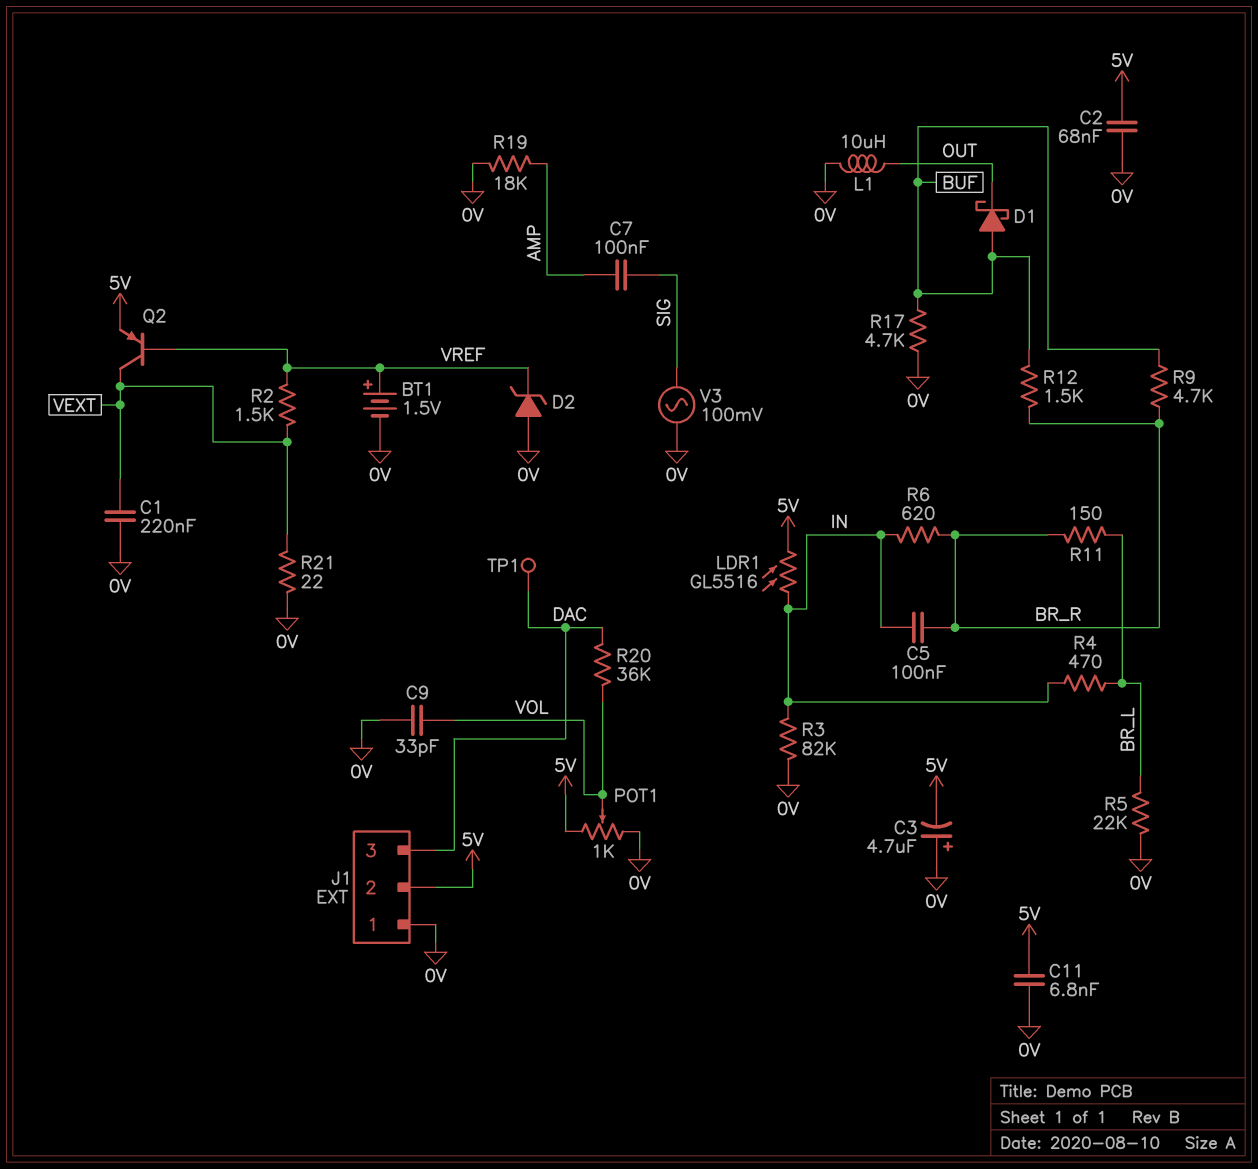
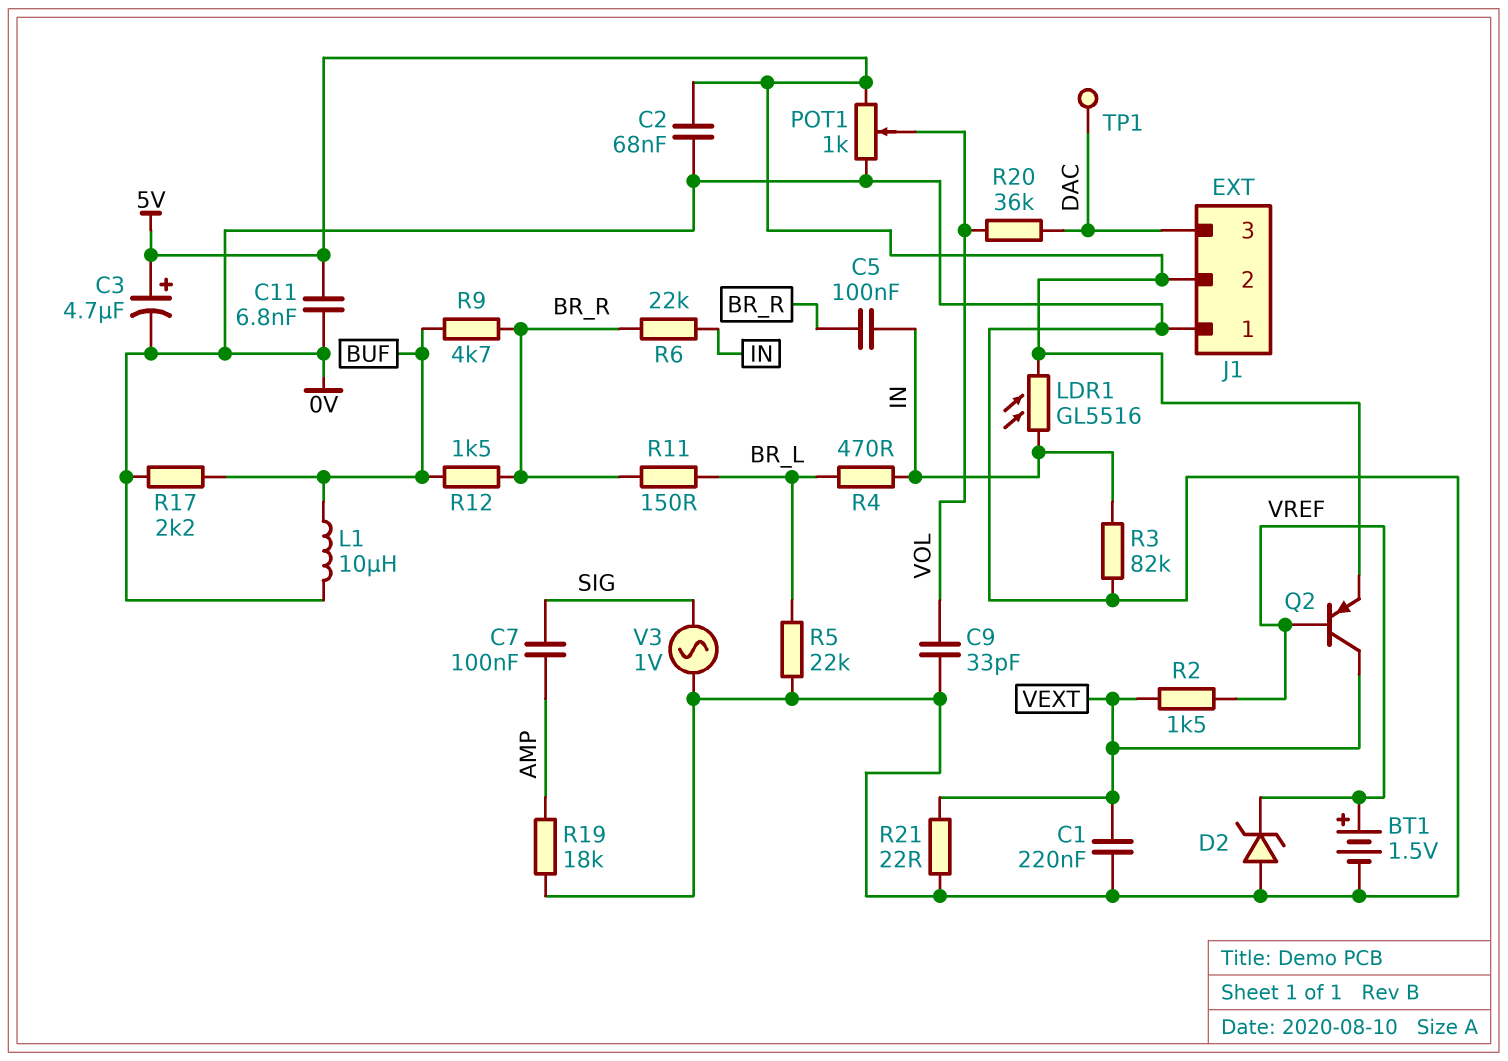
C3: 4.7uF (plus 0V, minus 5V) -> 4.7uF (plus 5V, minus 0V)
D1: schottky (A BUF, K OUT) -> none
L1: 10uH (0V, OUT) -> 10uH (0V, BUF)
R6: 620 (BR_R, IN) -> 22k (BR_R, IN)
R17: 4.7k (0V, BUF) -> 2.2k (0V, BUF)
V3: AC 100mV (0V, SIG) -> AC 1V (0V, SIG)

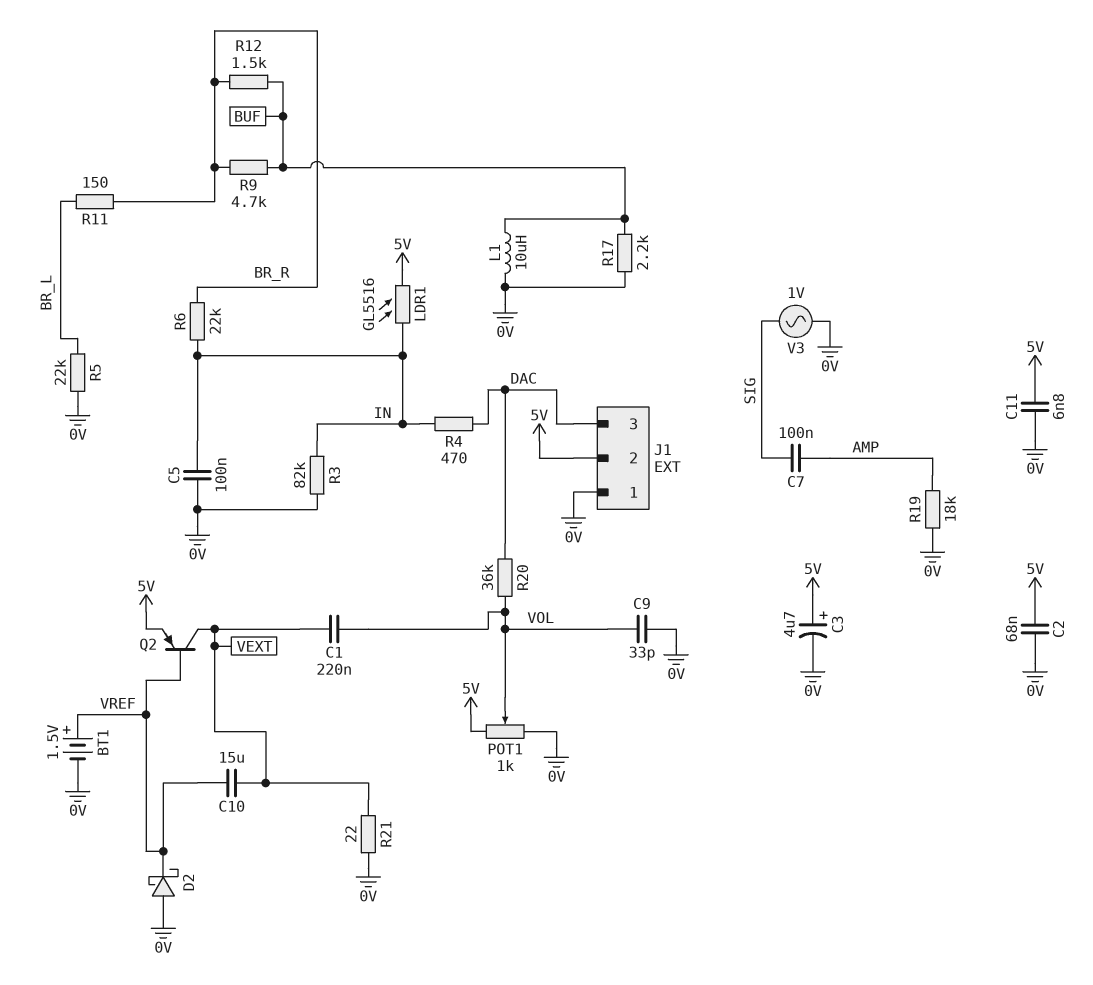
C1: 220nF (0V, VEXT) -> 220nF (VEXT, VOL)
C5: 100nF (BR_R, IN) -> 100nF (0V, IN)
C10: none -> 15uF (VEXT, VREF)
D2: zener (A 0V, K VREF) -> schottky (A 0V, K VREF)
R2: 1.5k (VEXT, VREF) -> none
R4: 470 (BR_L, IN) -> 470 (DAC, IN)
TP1: test point (DAC) -> none

